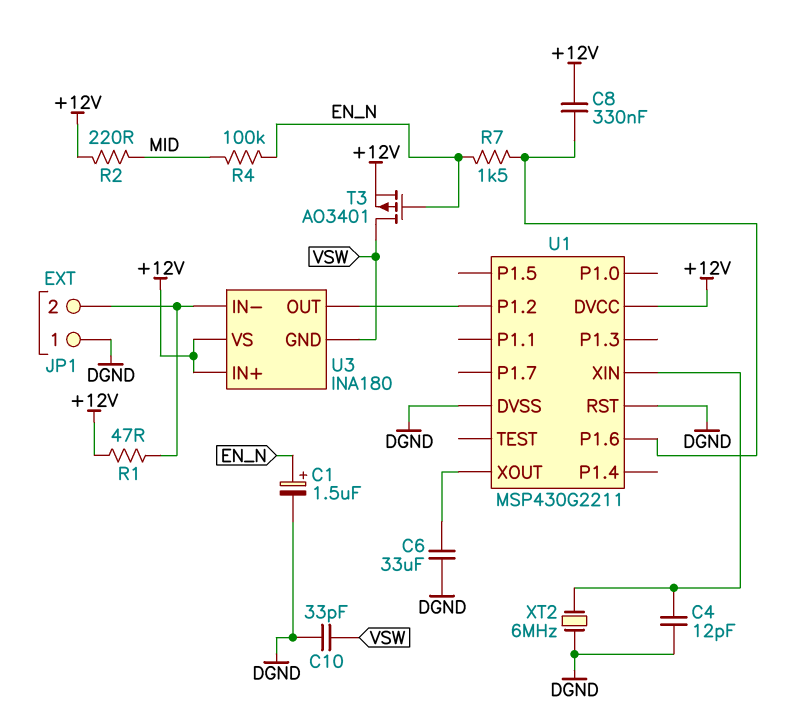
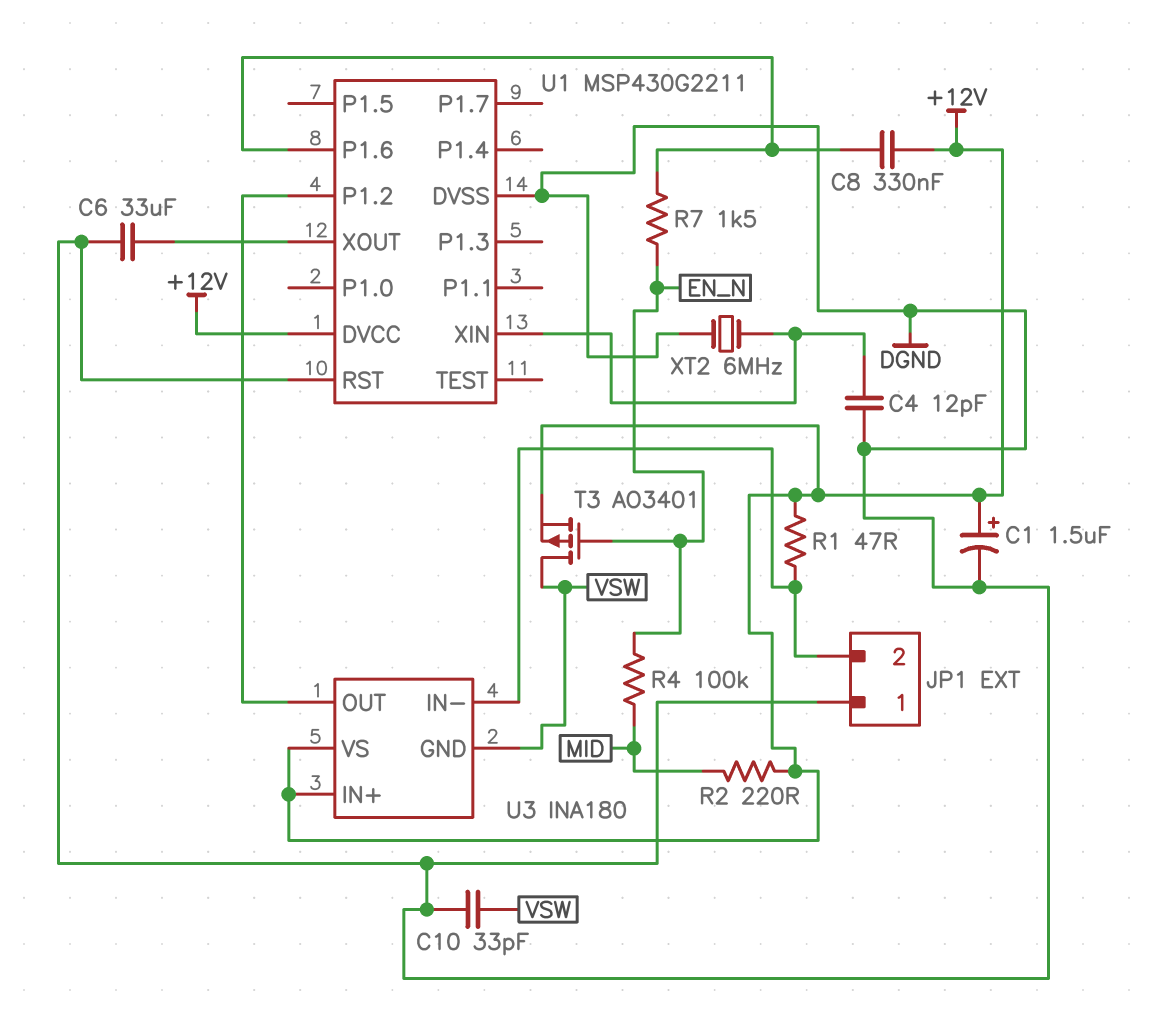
C1: 1.5uF (plus EN_N, minus DGND) -> 1.5uF (plus +12V, minus DGND)

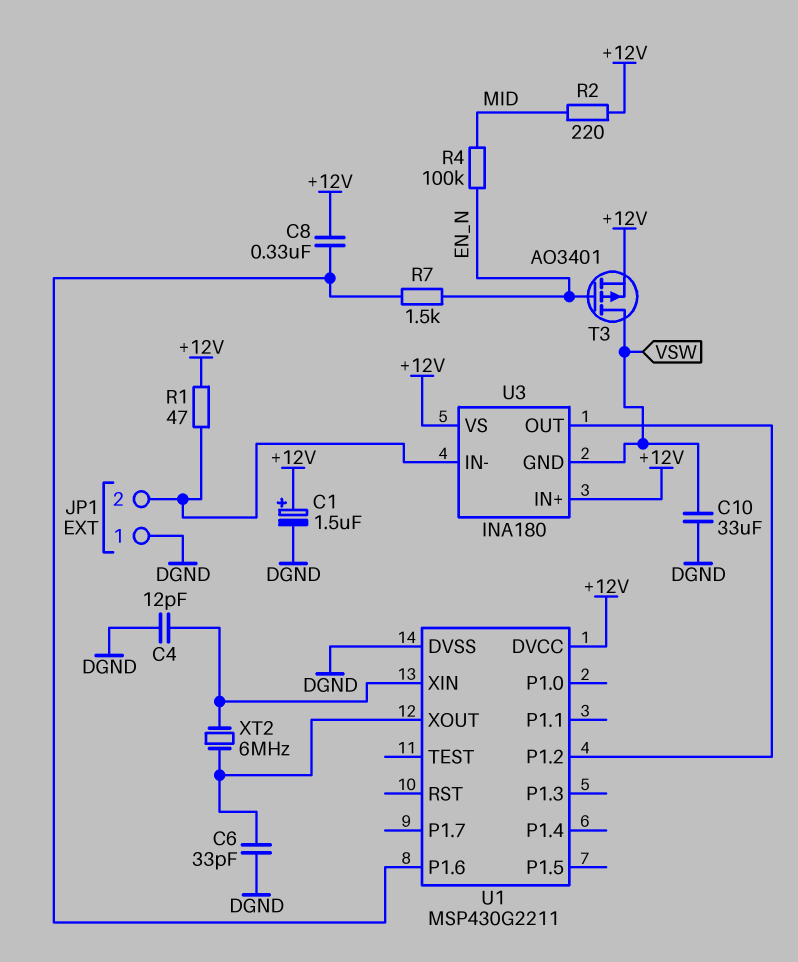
C6: 33uF (DGND, U1/XOUT) -> 33pF (DGND, U1/XOUT)
C10: 33pF (DGND, VSW) -> 33uF (DGND, VSW)
U1 pin RST: DGND -> none
XT2: 6MHz (DGND, U1/XIN) -> 6MHz (U1/XIN, U1/XOUT)

